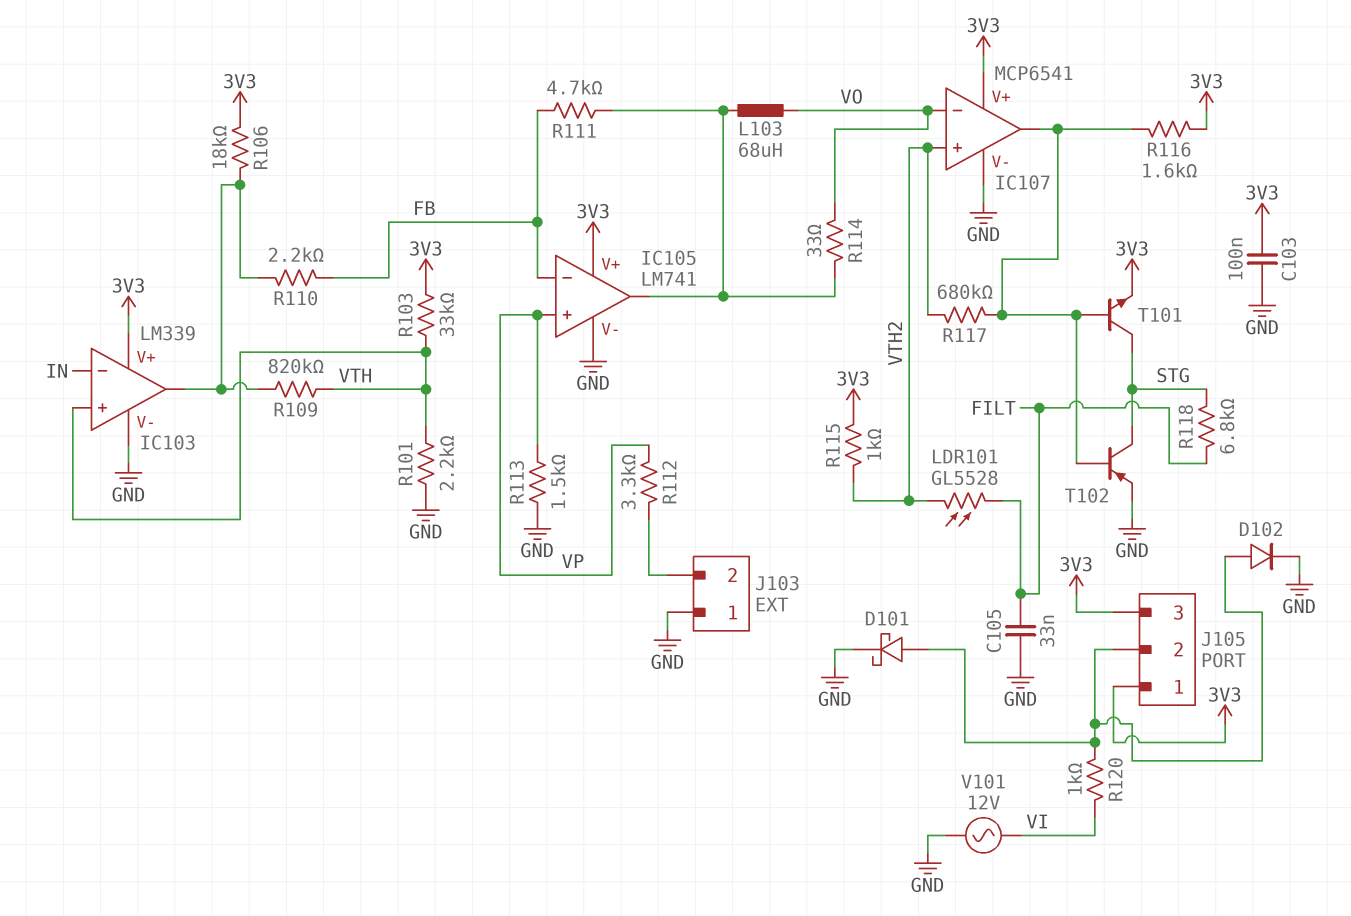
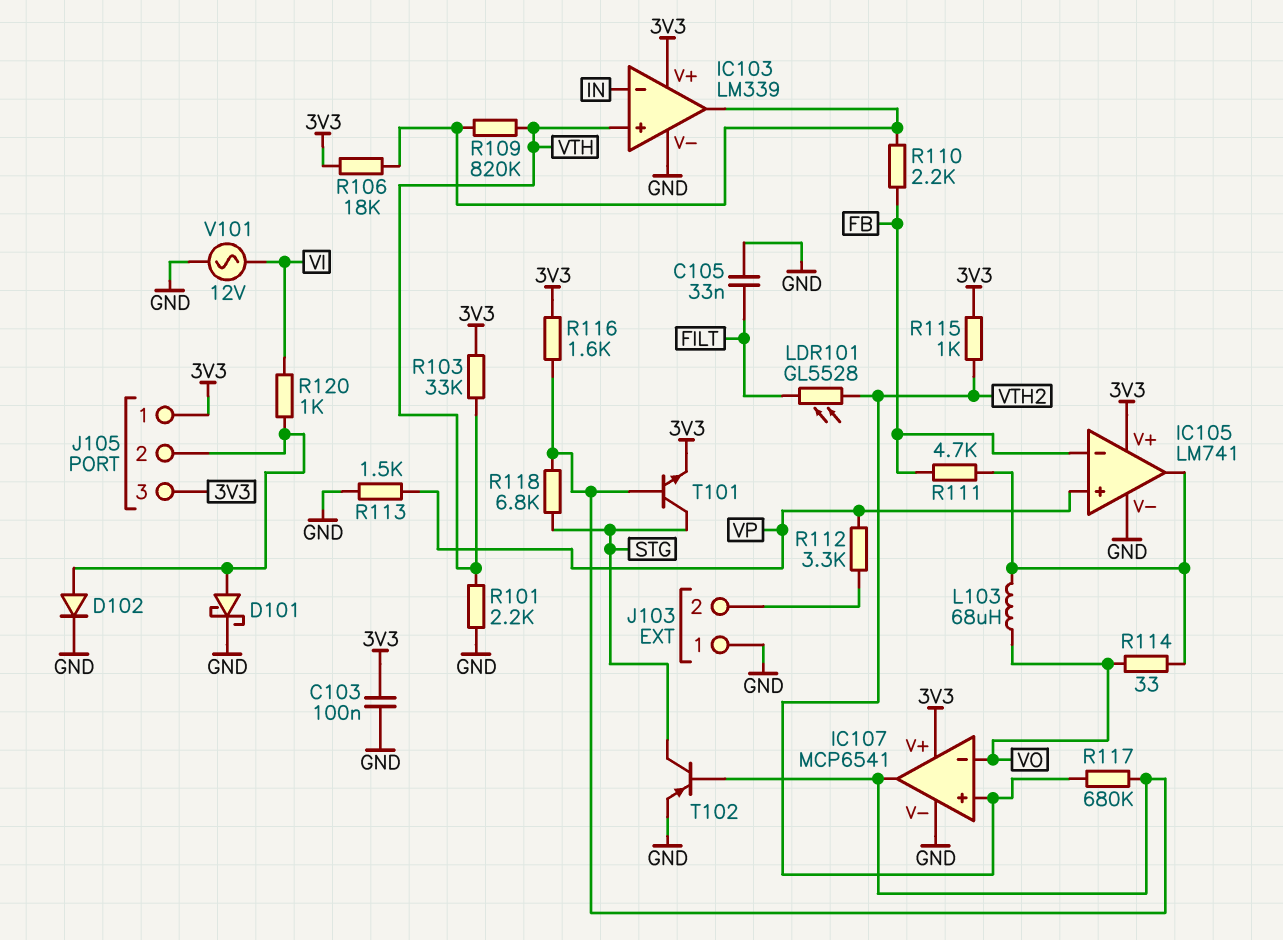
R118: 6.8k (FILT, STG) -> 6.8k (IC107/out, STG)

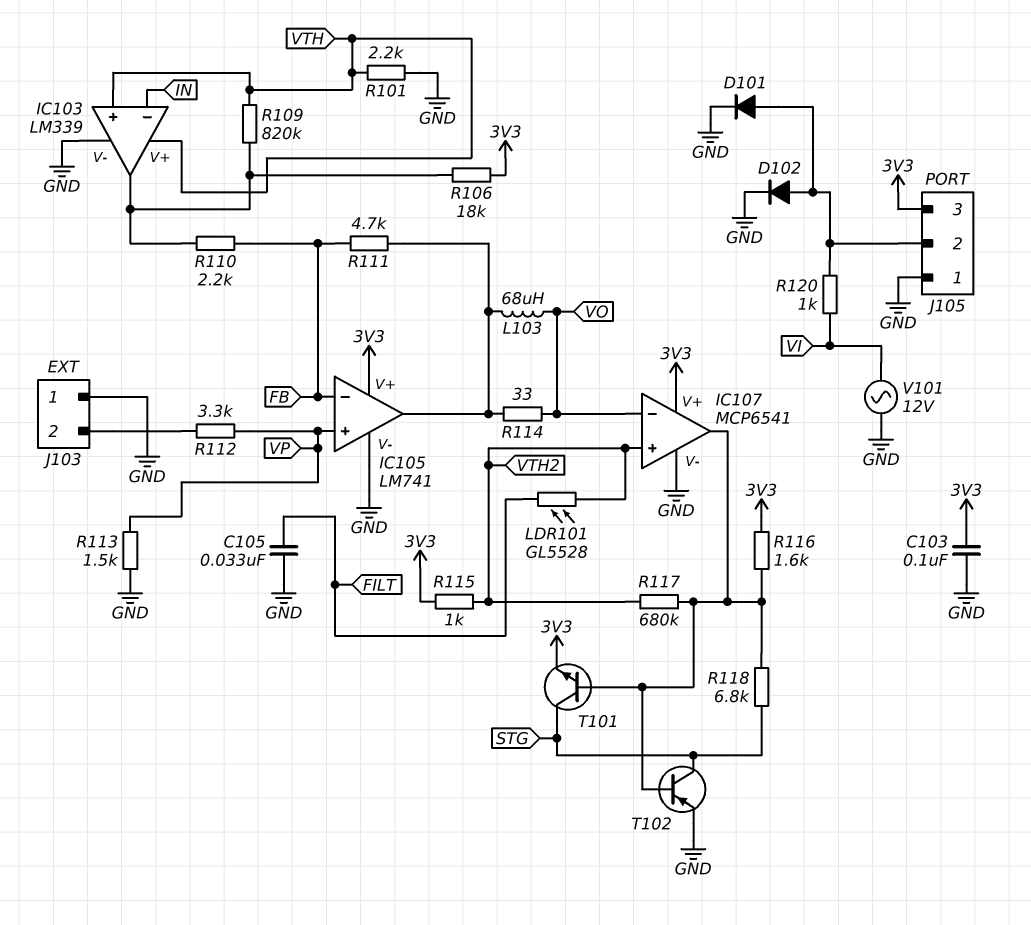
D101: schottky (A J105/2, K GND) -> diode (A J105/2, K GND)
IC103 pin V+: 3V3 -> VTH
J105 pin 1: 3V3 -> GND
R103: 33k (3V3, VTH) -> none

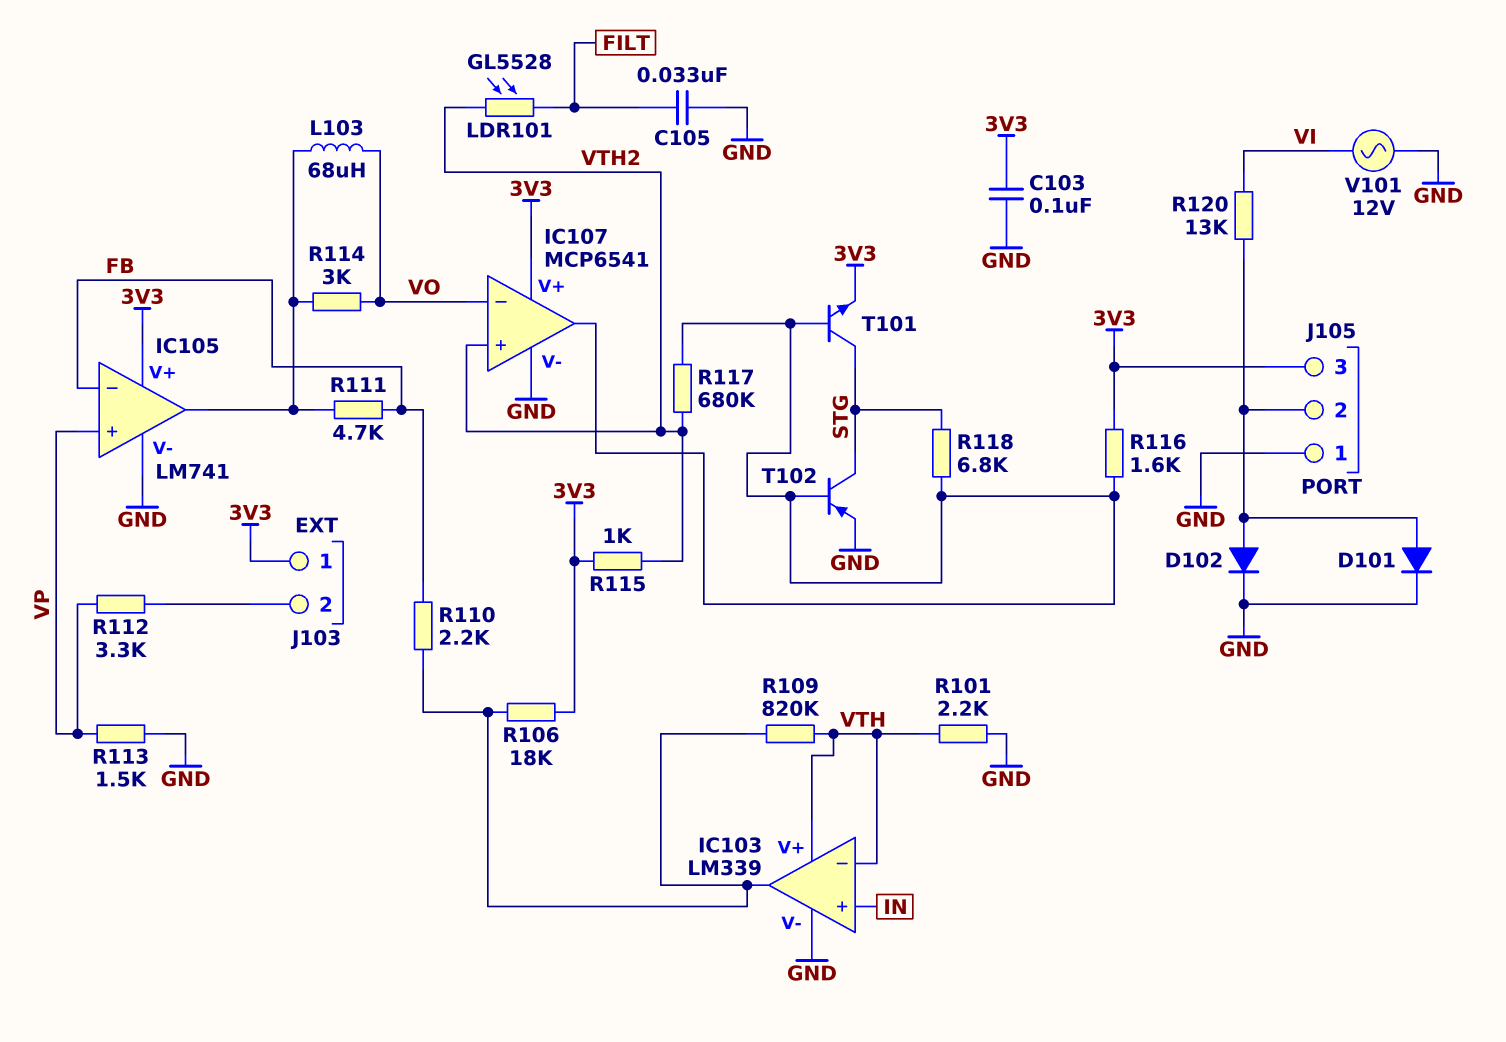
IC103 pin in+: VTH -> IN
IC103 pin in-: IN -> VTH
J103 pin 1: GND -> 3V3
R114: 33 (IC105/out, VO) -> 3k (IC105/out, VO)
R120: 1k (J105/2, VI) -> 13k (J105/2, VI)

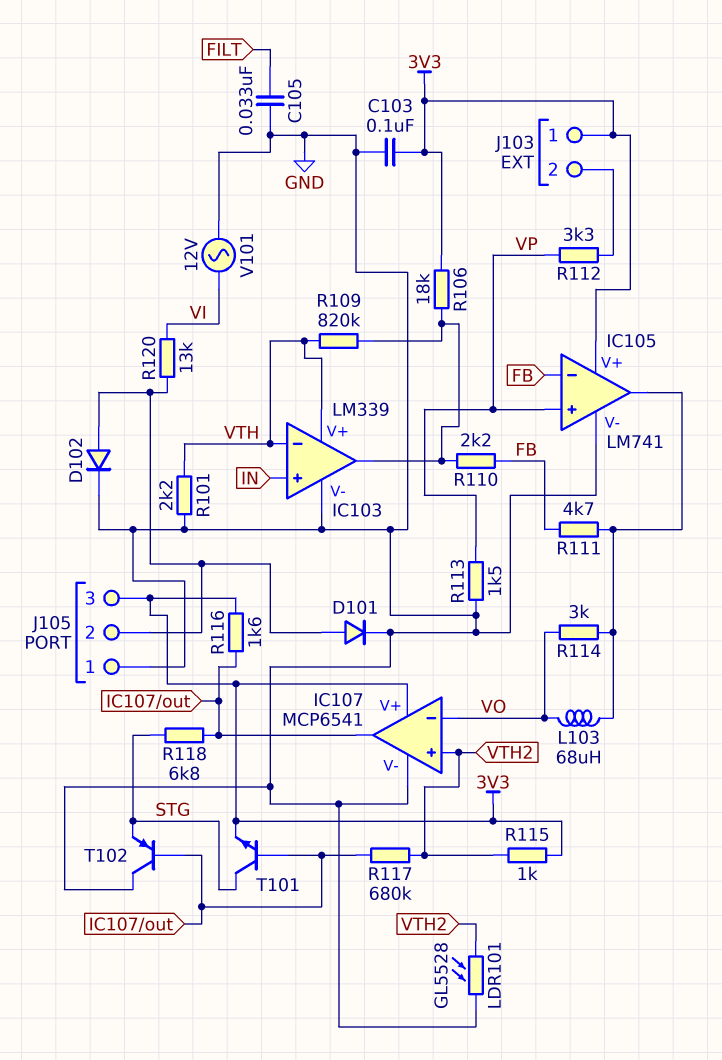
LDR101: GL5528 (FILT, VTH2) -> GL5528 (GND, VTH2)
T102: PNP (B IC107/out, C STG, E GND) -> PNP (B IC107/out, C GND, E STG)

